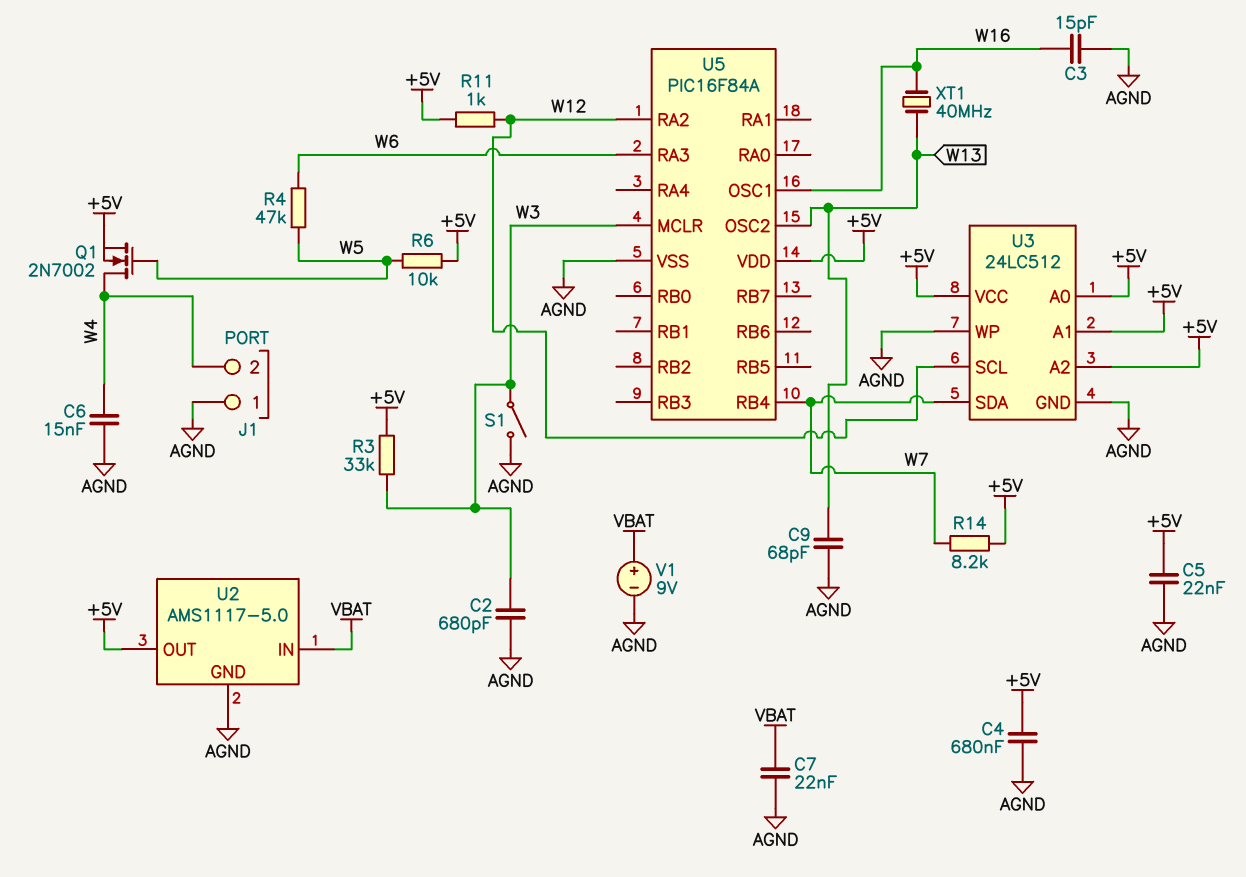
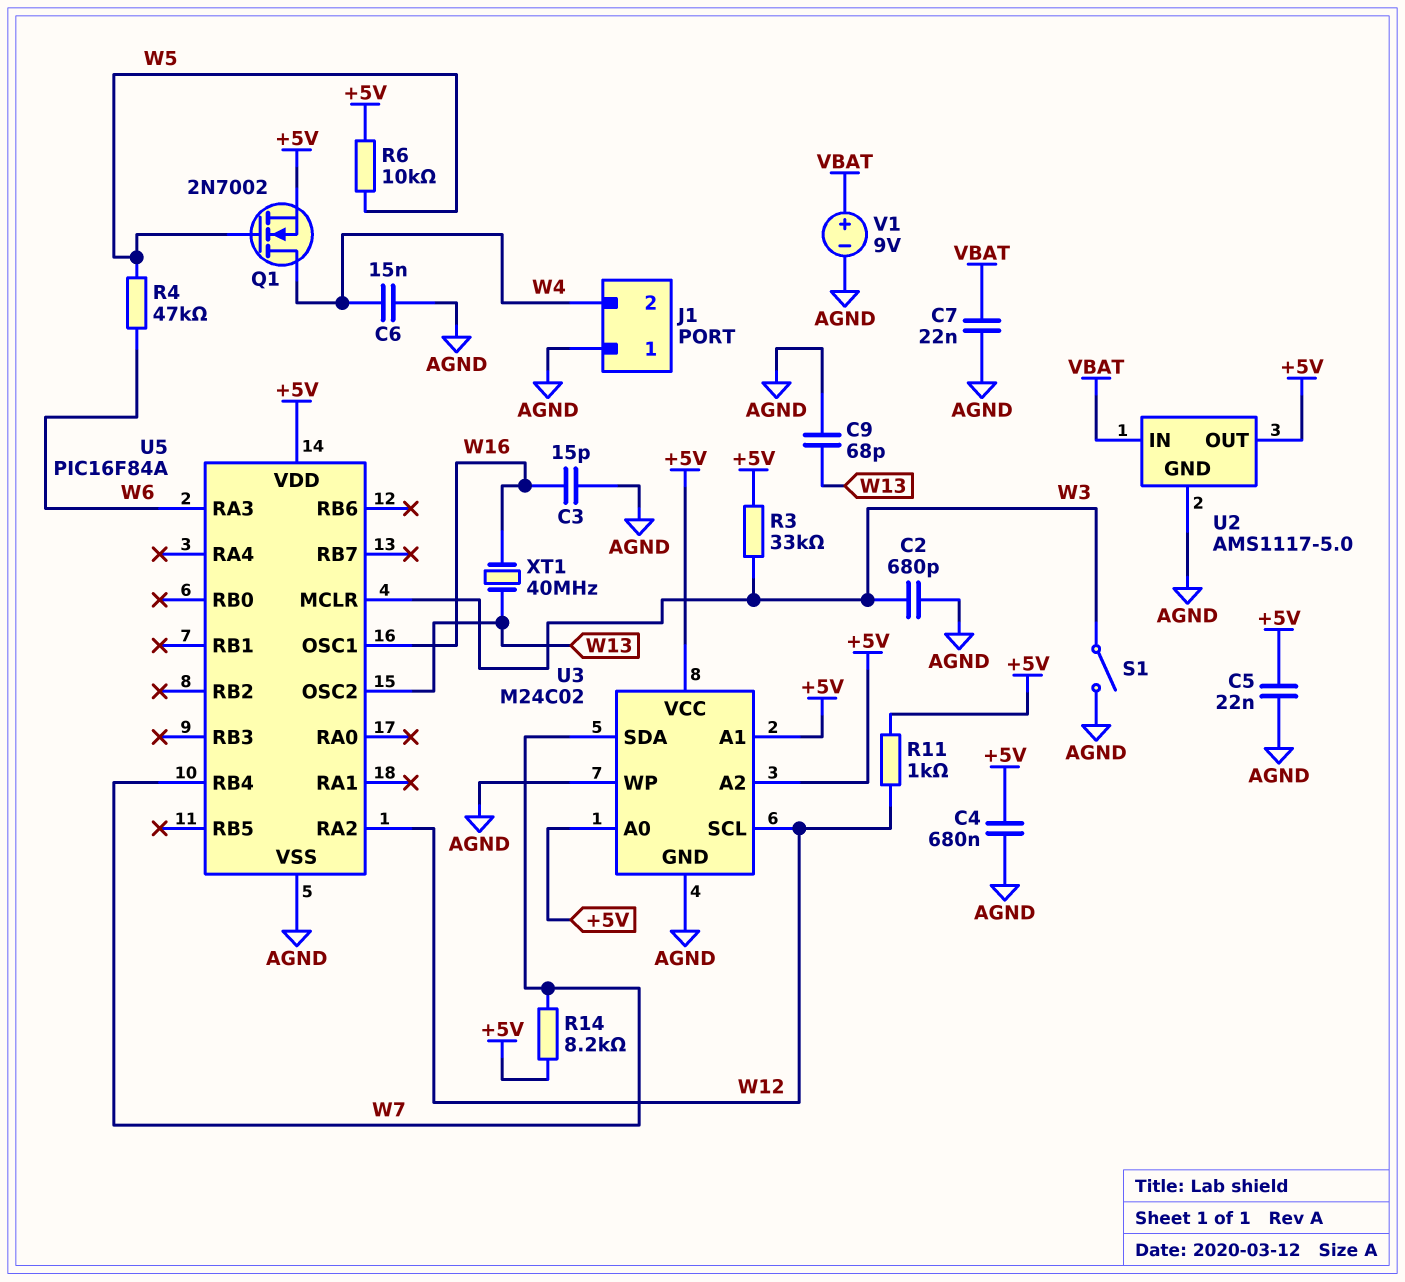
U3: 24LC512 -> M24C02

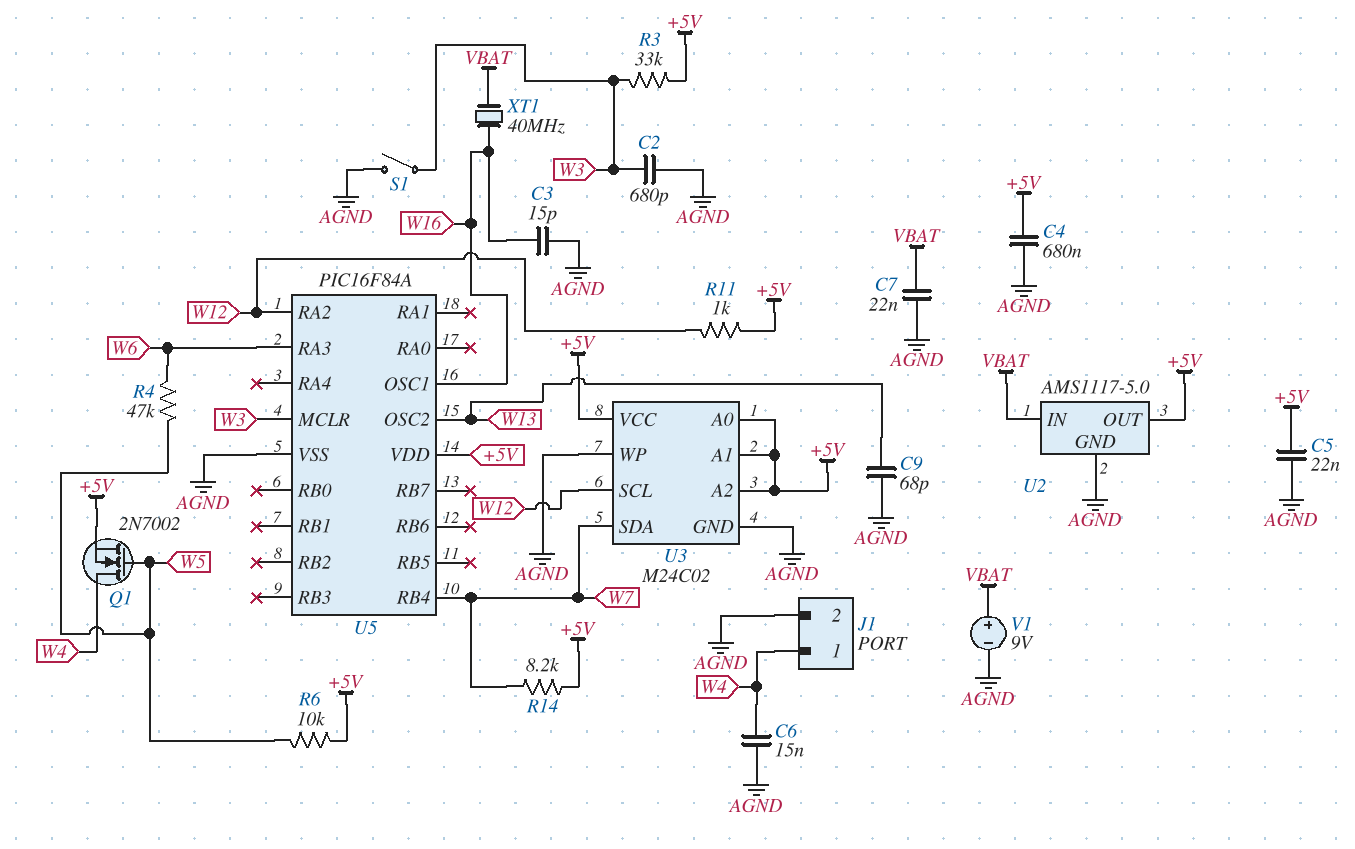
J1 pin 1: AGND -> W4
J1 pin 2: W4 -> AGND
XT1: 40MHz (W13, W16) -> 40MHz (VBAT, W16)

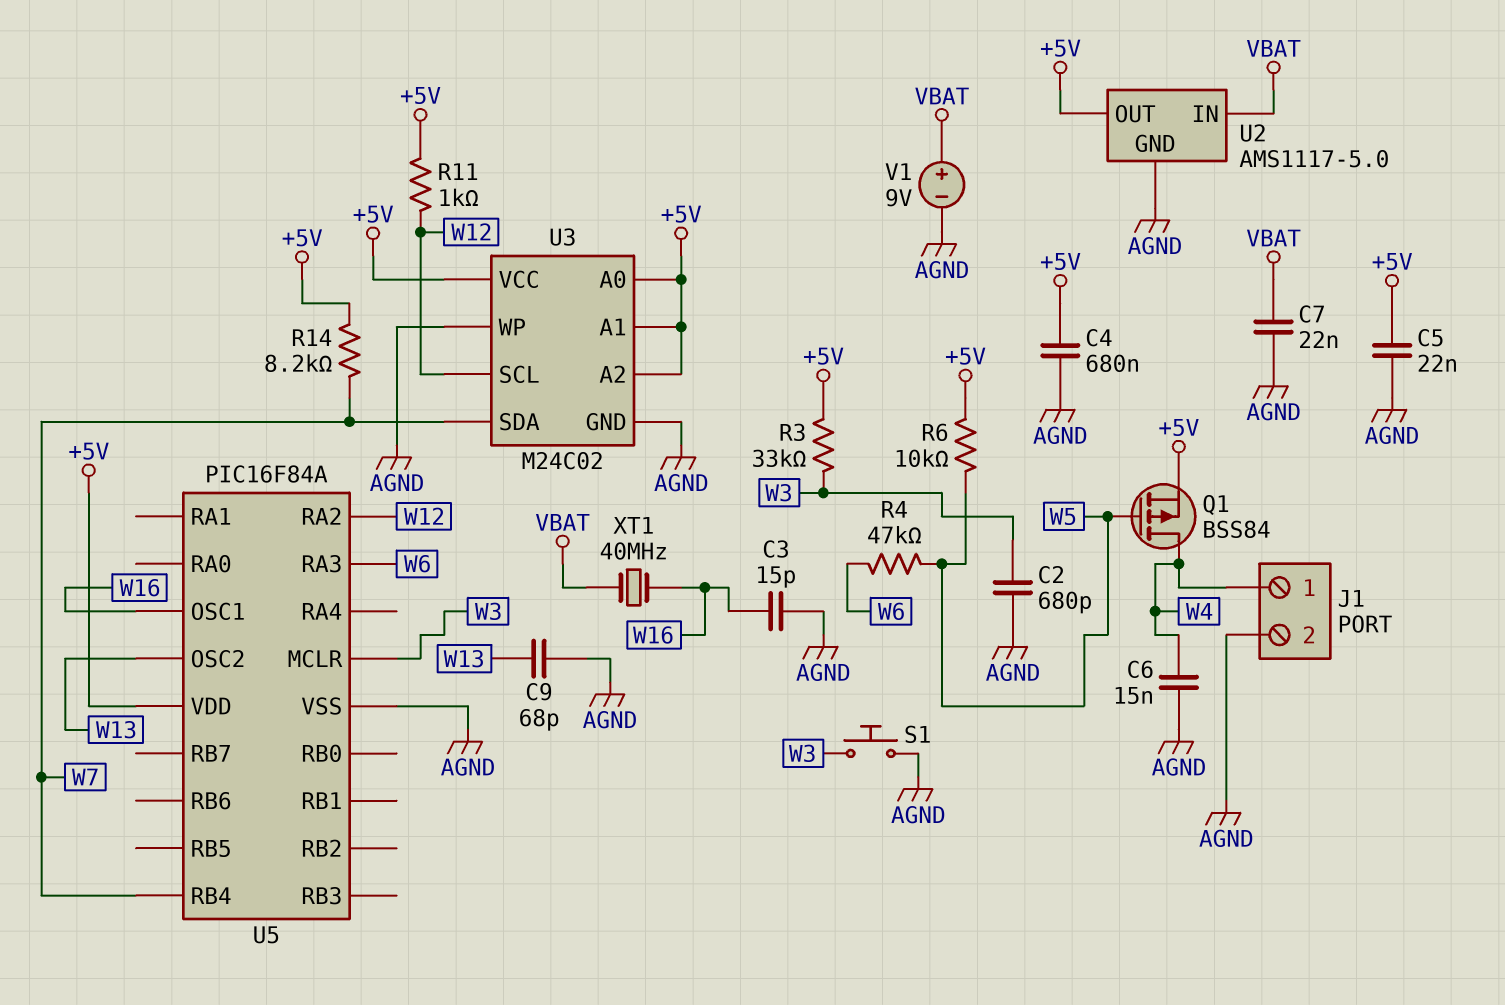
Q1: NMOS 2N7002 (G W5, D W4, S +5V) -> PMOS BSS84 (G W5, D W4, S +5V)
S1: switch (AGND, W3) -> button (AGND, W3)

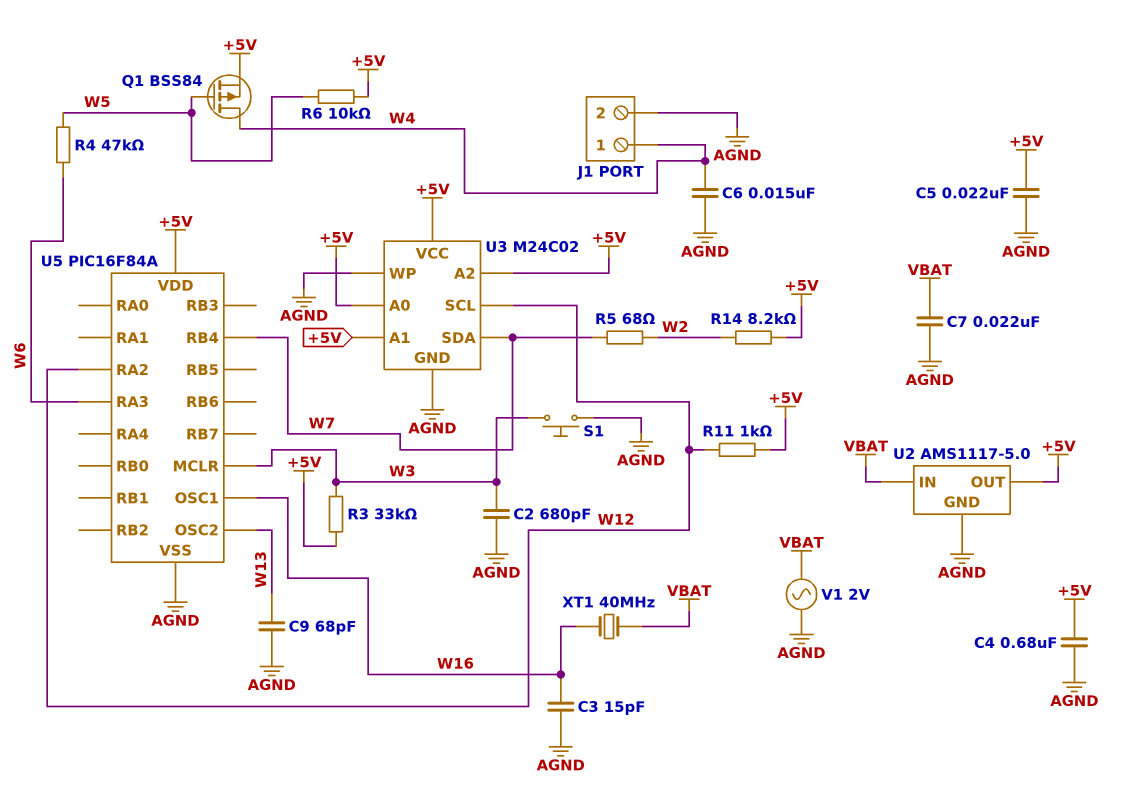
R5: none -> 68 (W2, W7)
R14: 8.2k (+5V, W7) -> 8.2k (+5V, W2)
V1: 9V (plus VBAT, minus AGND) -> AC 2V (AGND, VBAT)

